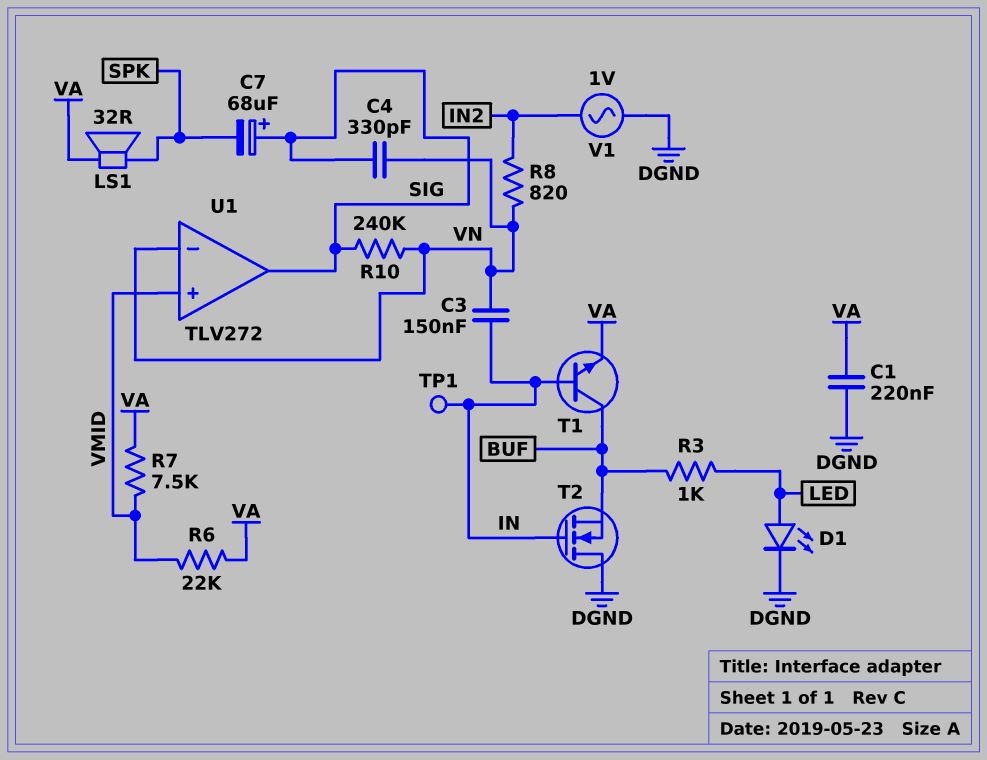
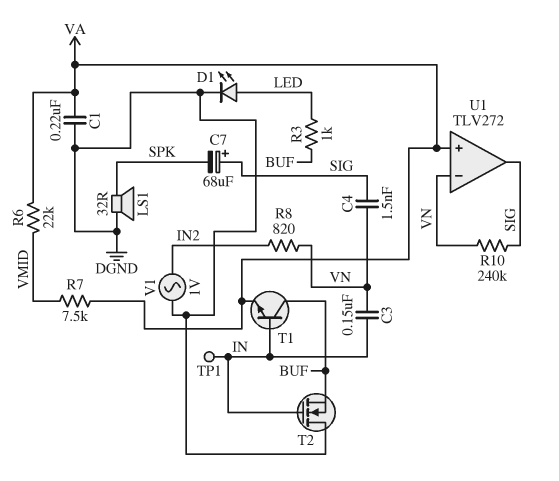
C4: 330pF (SIG, VN) -> 1.5nF (SIG, VN)
LS1: speaker 32R (SPK, VA) -> speaker 32R (DGND, SPK)
U1 pin in+: VMID -> VA

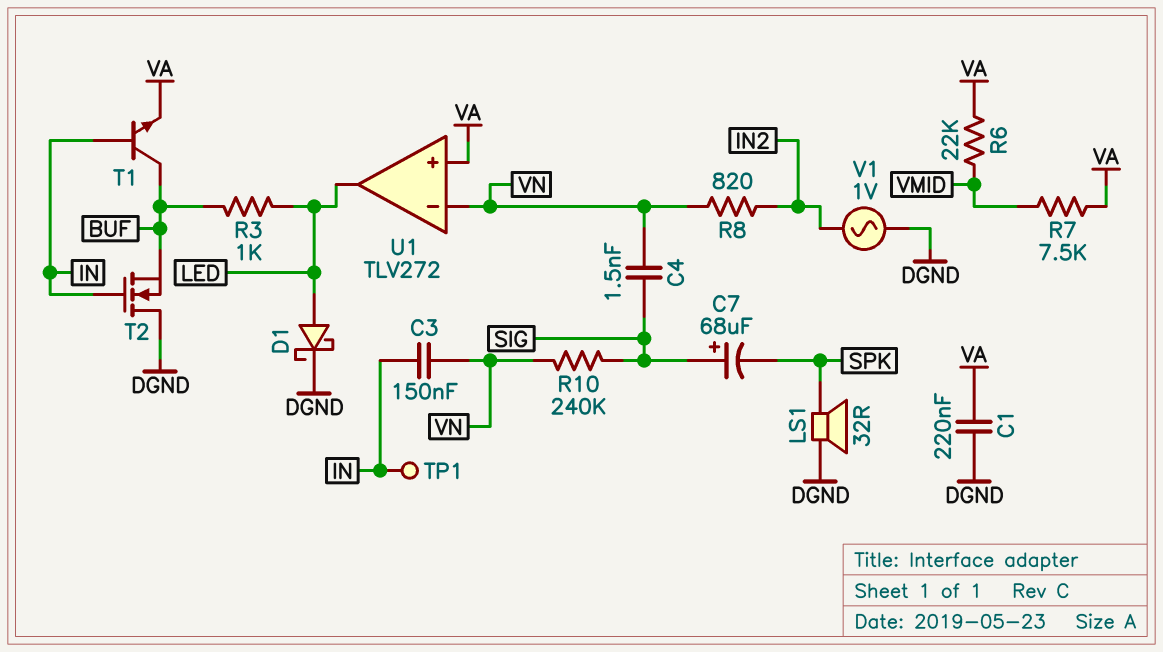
D1: LED (A LED, K DGND) -> schottky (A LED, K DGND)
U1 pin out: SIG -> LED

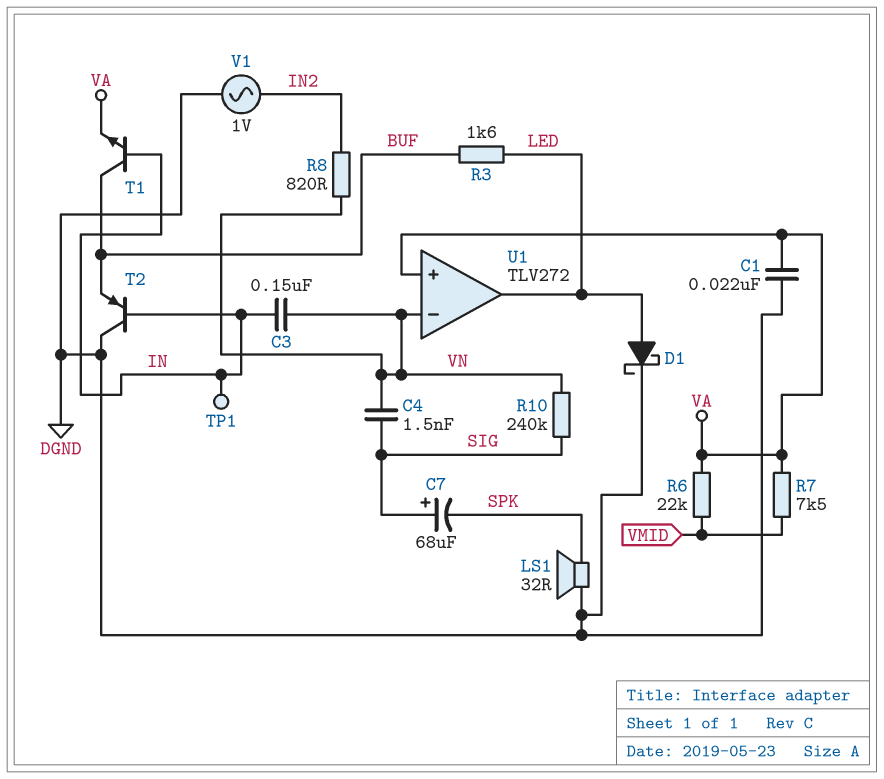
C1: 220nF (DGND, VA) -> 22nF (DGND, VA)
R3: 1k (BUF, LED) -> 1.6k (BUF, LED)
T2: NMOS (G IN, D DGND, S BUF) -> PNP (B IN, C DGND, E BUF)

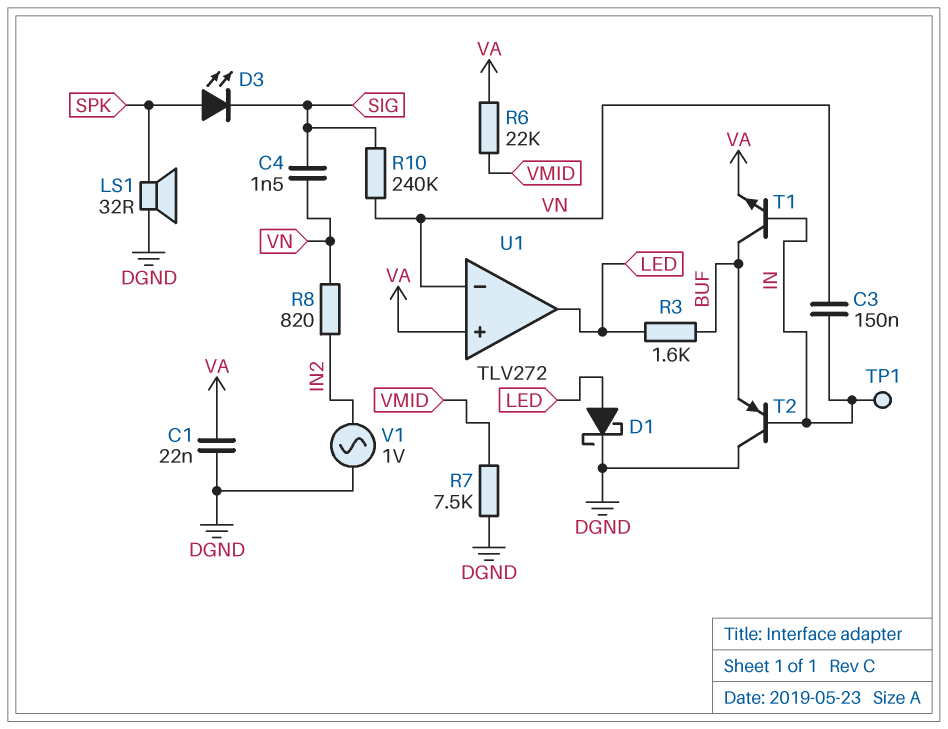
C7: 68uF (plus SIG, minus SPK) -> none
D3: none -> LED (A SPK, K SIG)
R7: 7.5k (VA, VMID) -> 7.5k (DGND, VMID)

